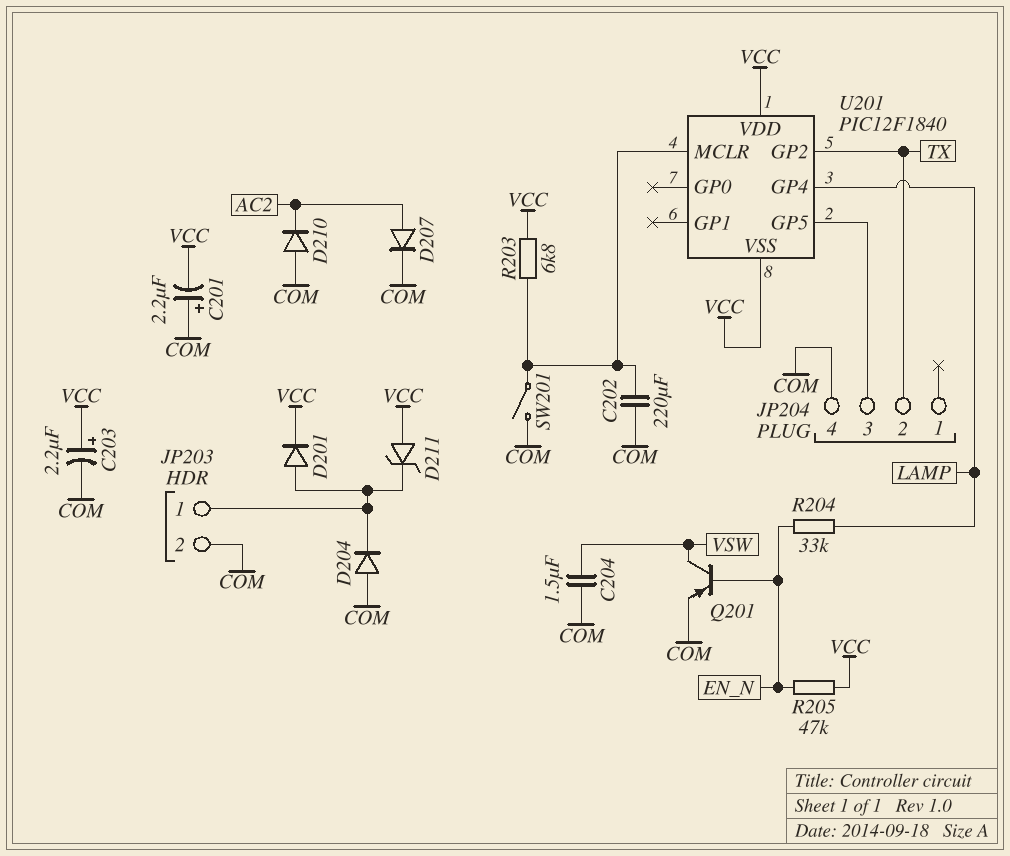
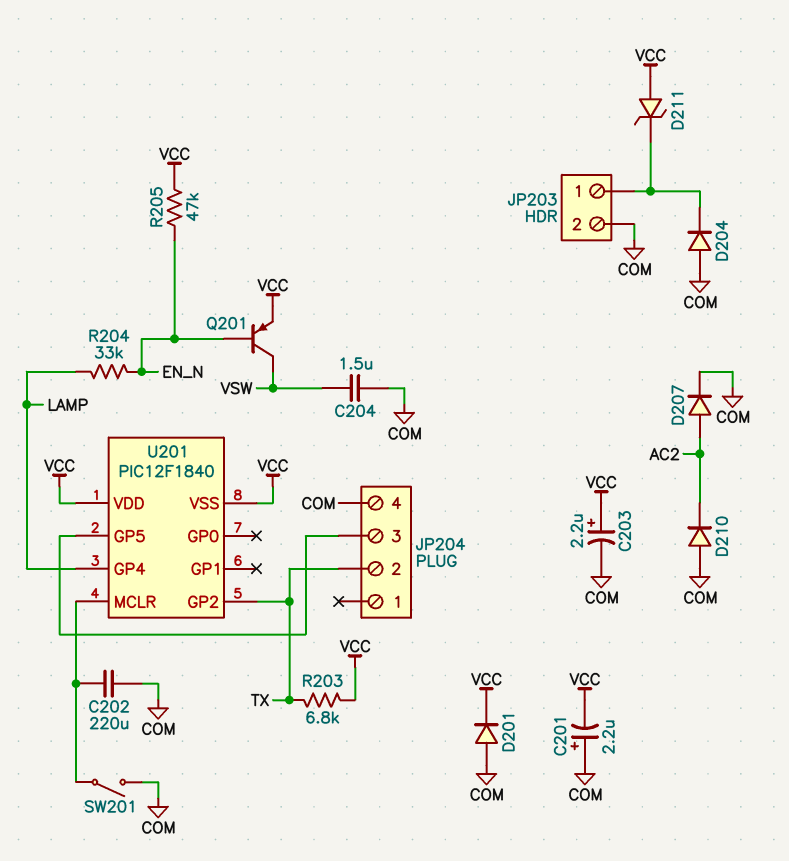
D201: diode (A JP203/1, K VCC) -> diode (A COM, K VCC)
Q201: PNP (B EN_N, C VSW, E COM) -> PNP (B EN_N, C VSW, E VCC)
R203: 6.8k (U201/MCLR, VCC) -> 6.8k (TX, VCC)

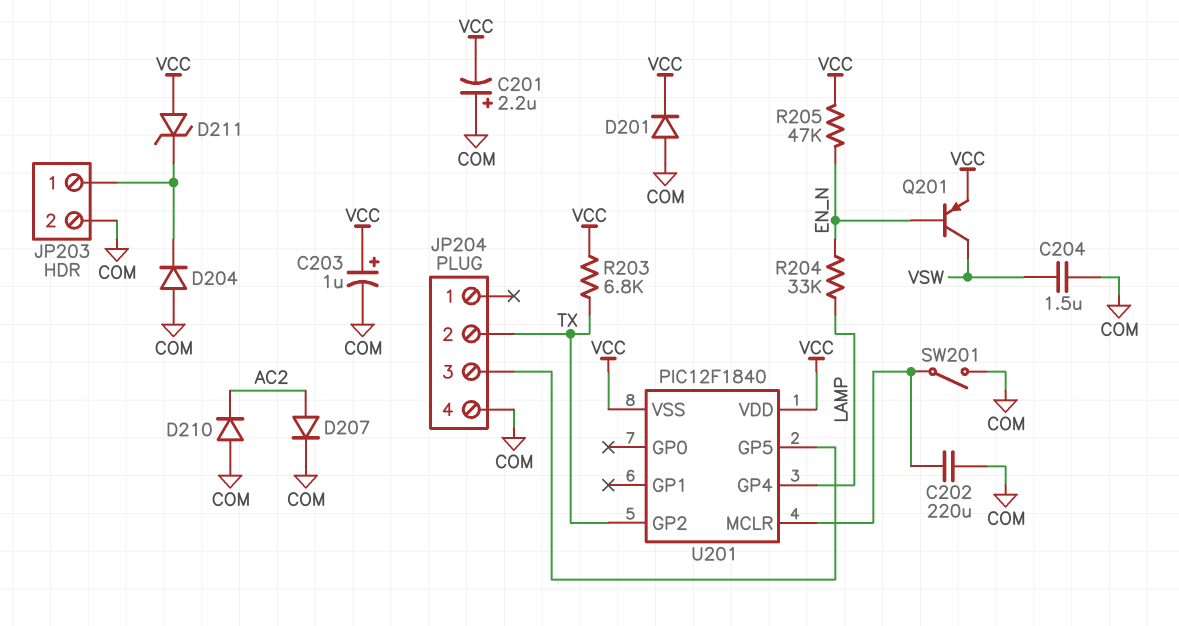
C203: 2.2uF (plus VCC, minus COM) -> 1uF (plus VCC, minus COM)

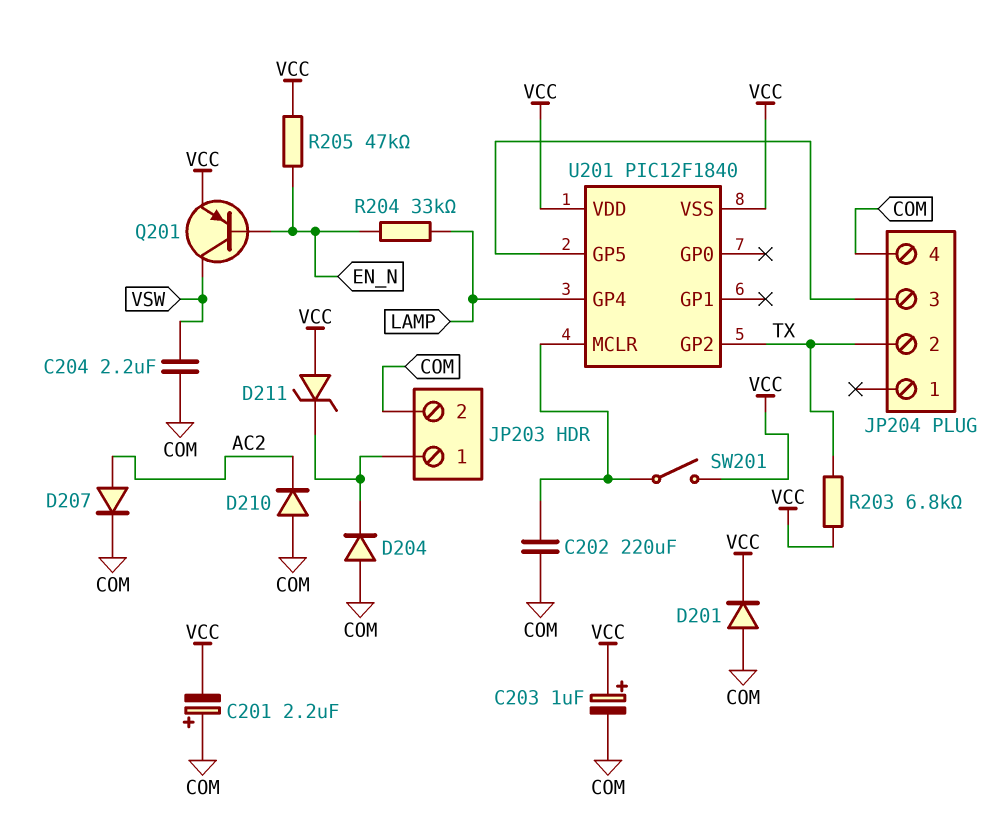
C204: 1.5uF (COM, VSW) -> 2.2uF (COM, VSW)
SW201: switch (COM, U201/MCLR) -> switch (U201/MCLR, VCC)

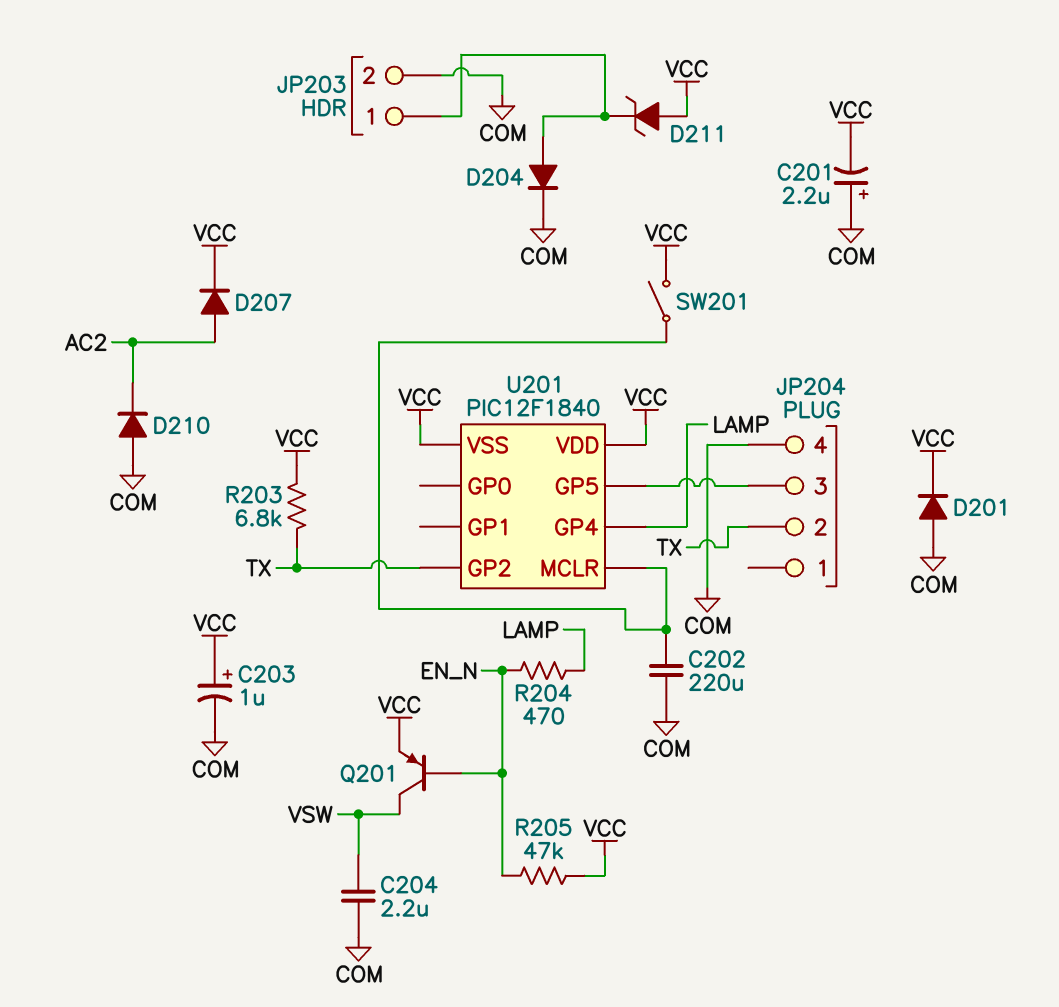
D204: diode (A COM, K JP203/1) -> diode (A JP203/1, K COM)
D207: diode (A AC2, K COM) -> diode (A AC2, K VCC)
R204: 33k (EN_N, LAMP) -> 470 (EN_N, LAMP)

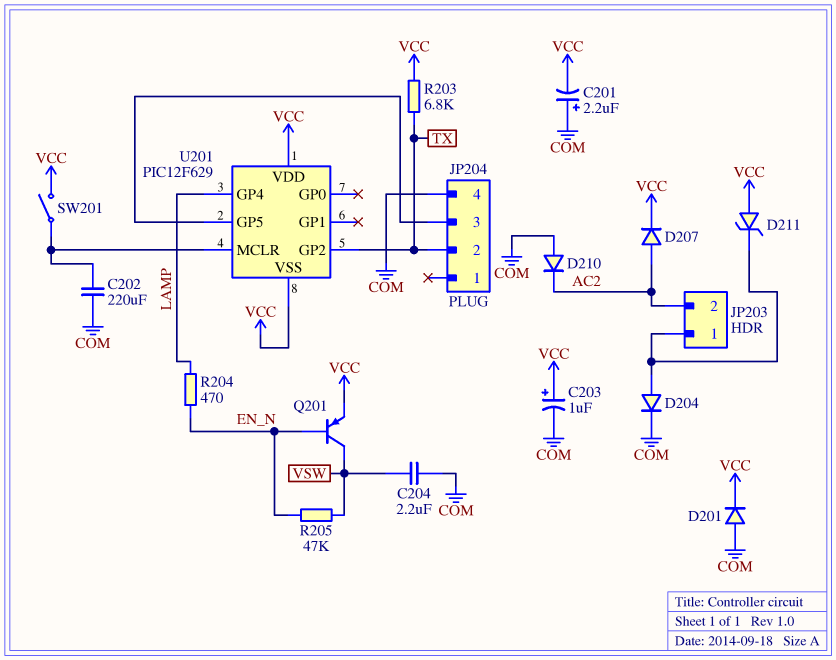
JP203 pin 2: COM -> AC2
R205: 47k (EN_N, VCC) -> 47k (EN_N, VSW)
U201: PIC12F1840 -> PIC12F629

